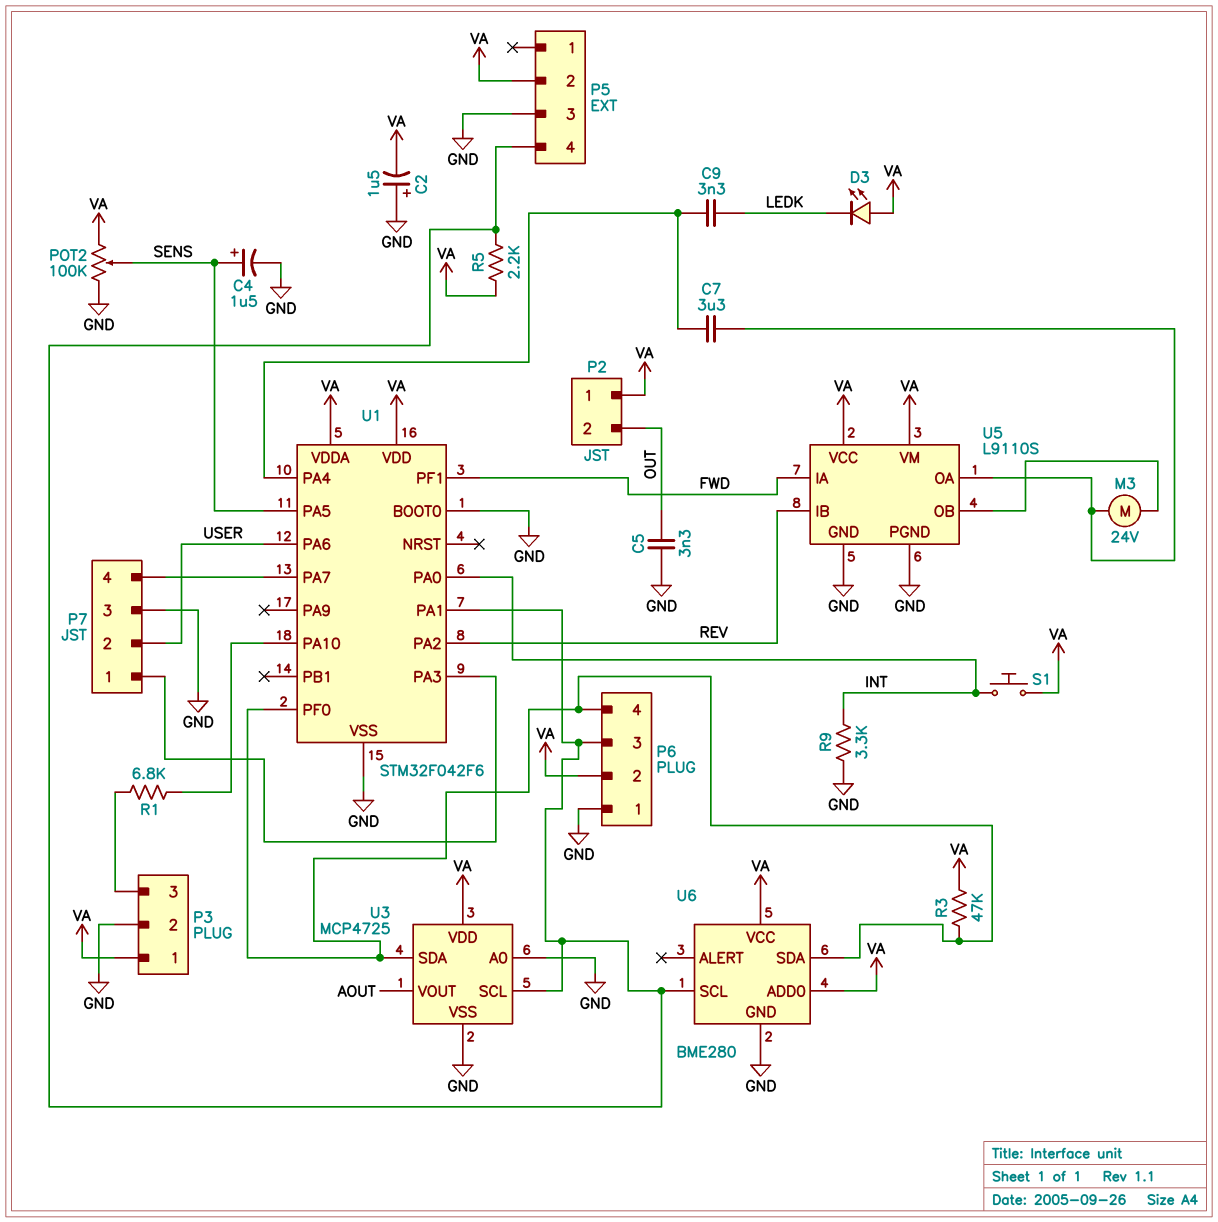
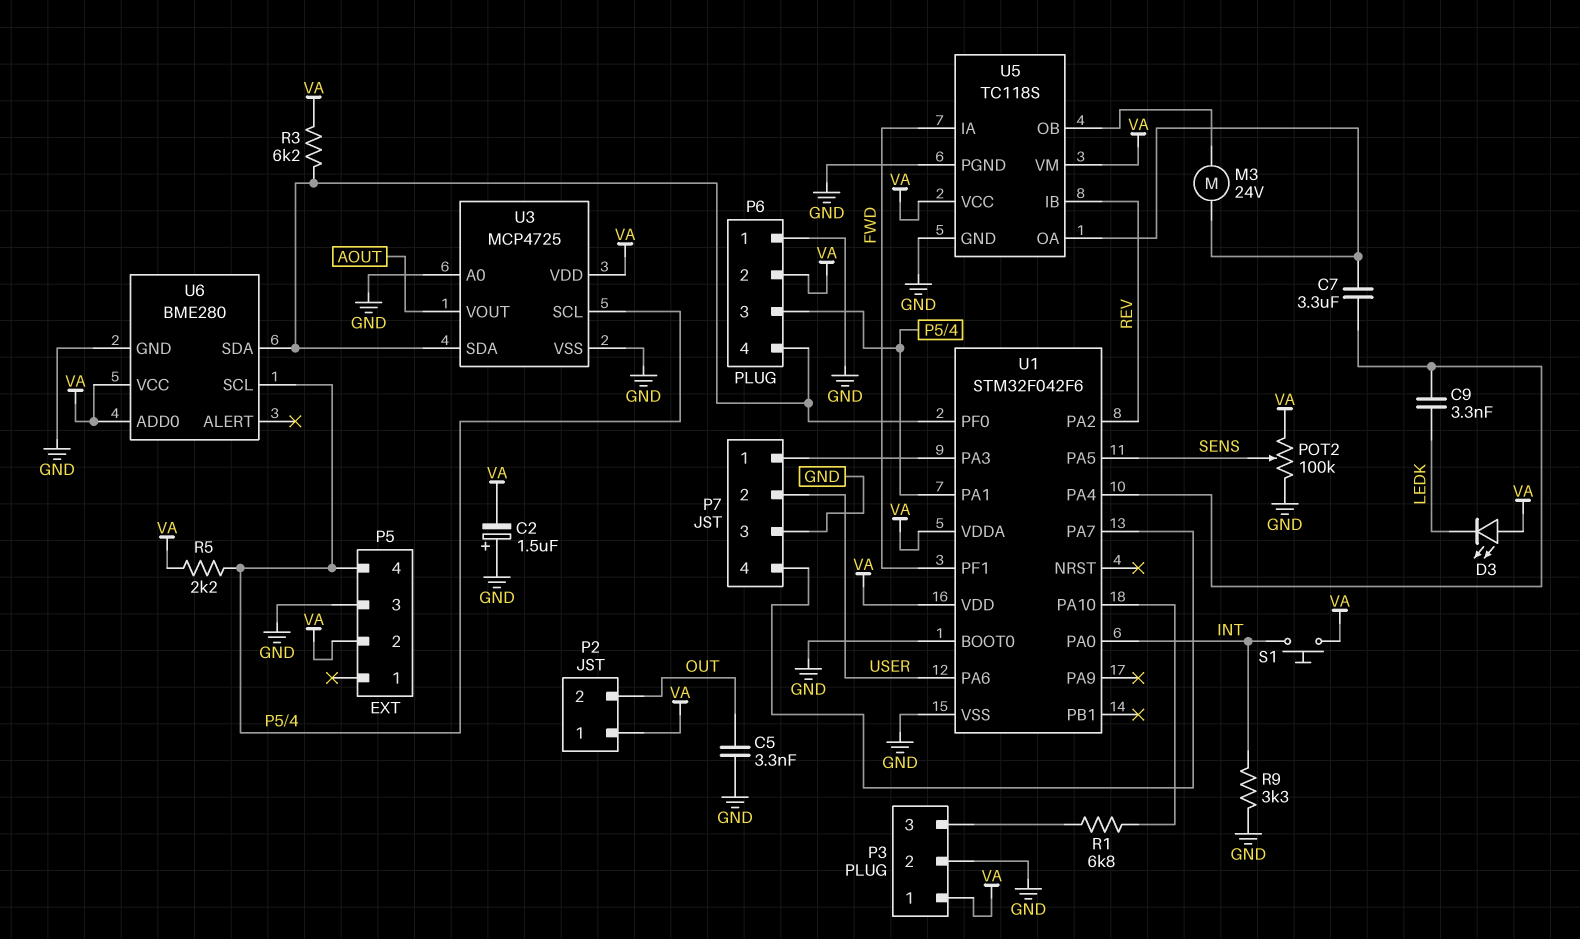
C4: 1.5uF (plus SENS, minus GND) -> none
R3: 47k (P6/4, VA) -> 6.2k (P6/4, VA)
U5: L9110S -> TC118S

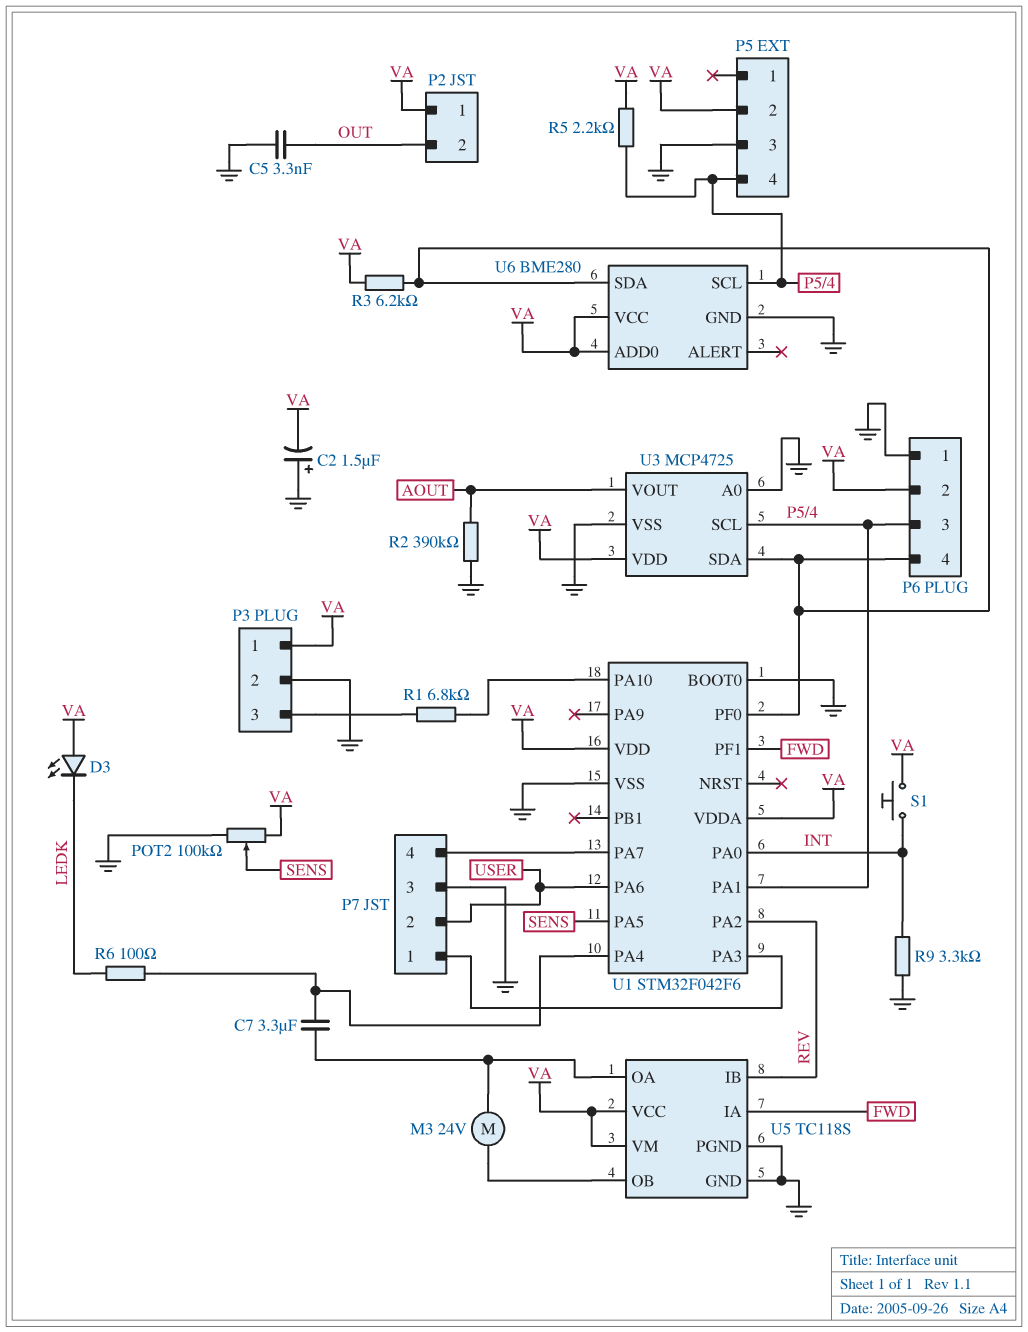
C9: 3.3nF (LEDK, U1/PA4) -> none
R2: none -> 390k (AOUT, GND)
R6: none -> 100 (LEDK, U1/PA4)

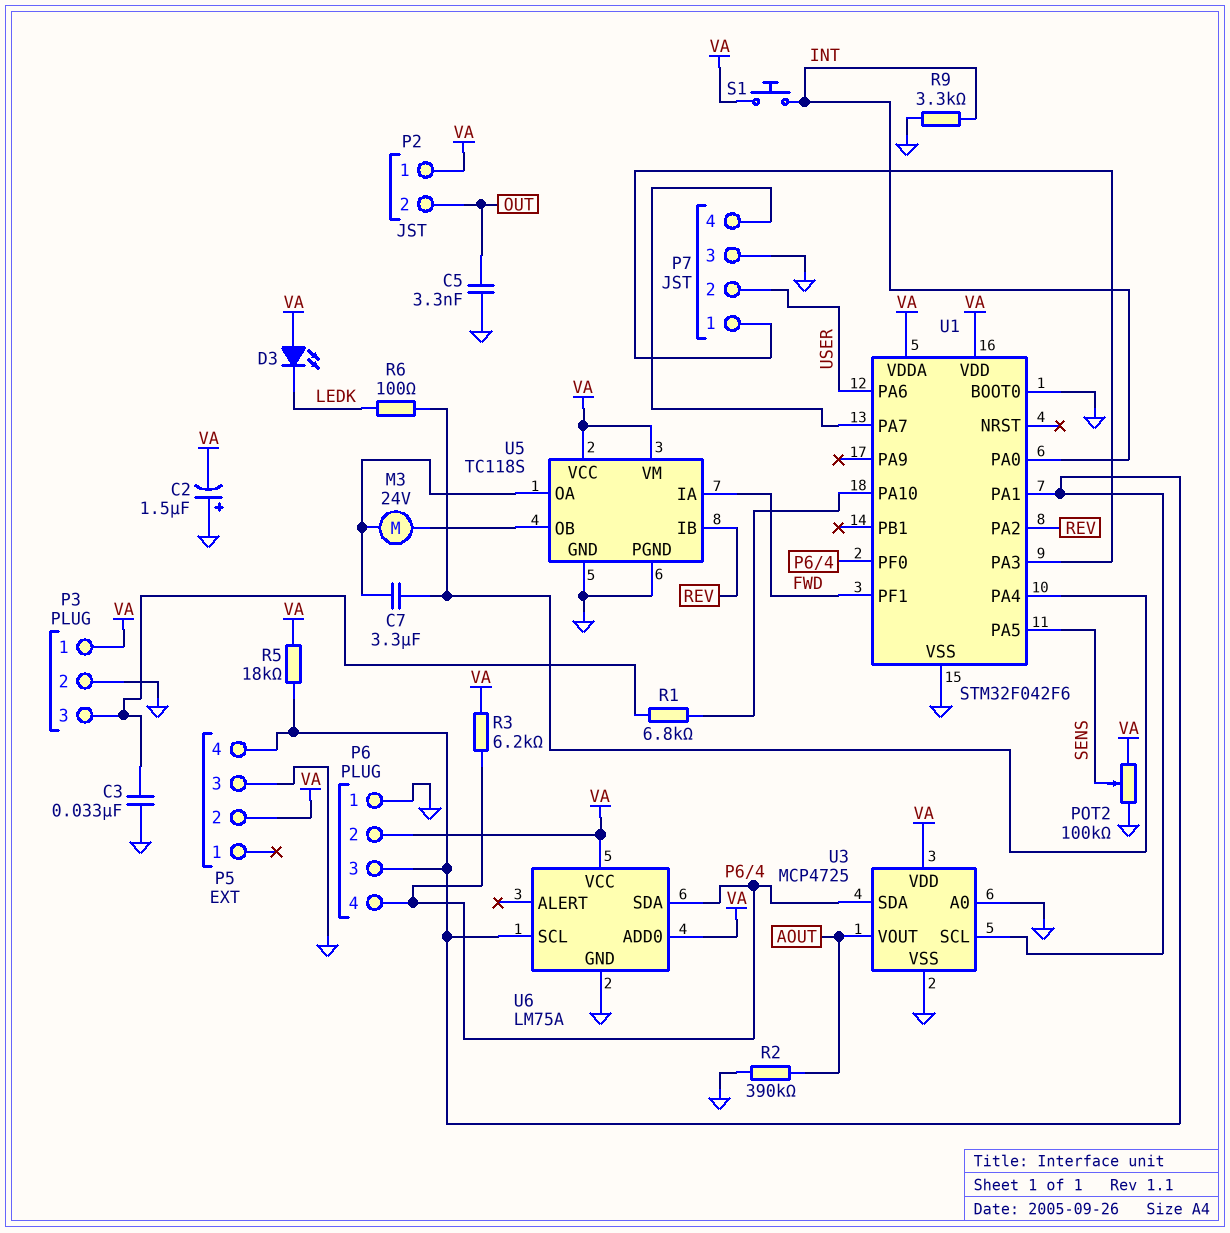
C3: none -> 33nF (GND, P3/3)
R5: 2.2k (P5/4, VA) -> 18k (P5/4, VA)
U6: BME280 -> LM75A

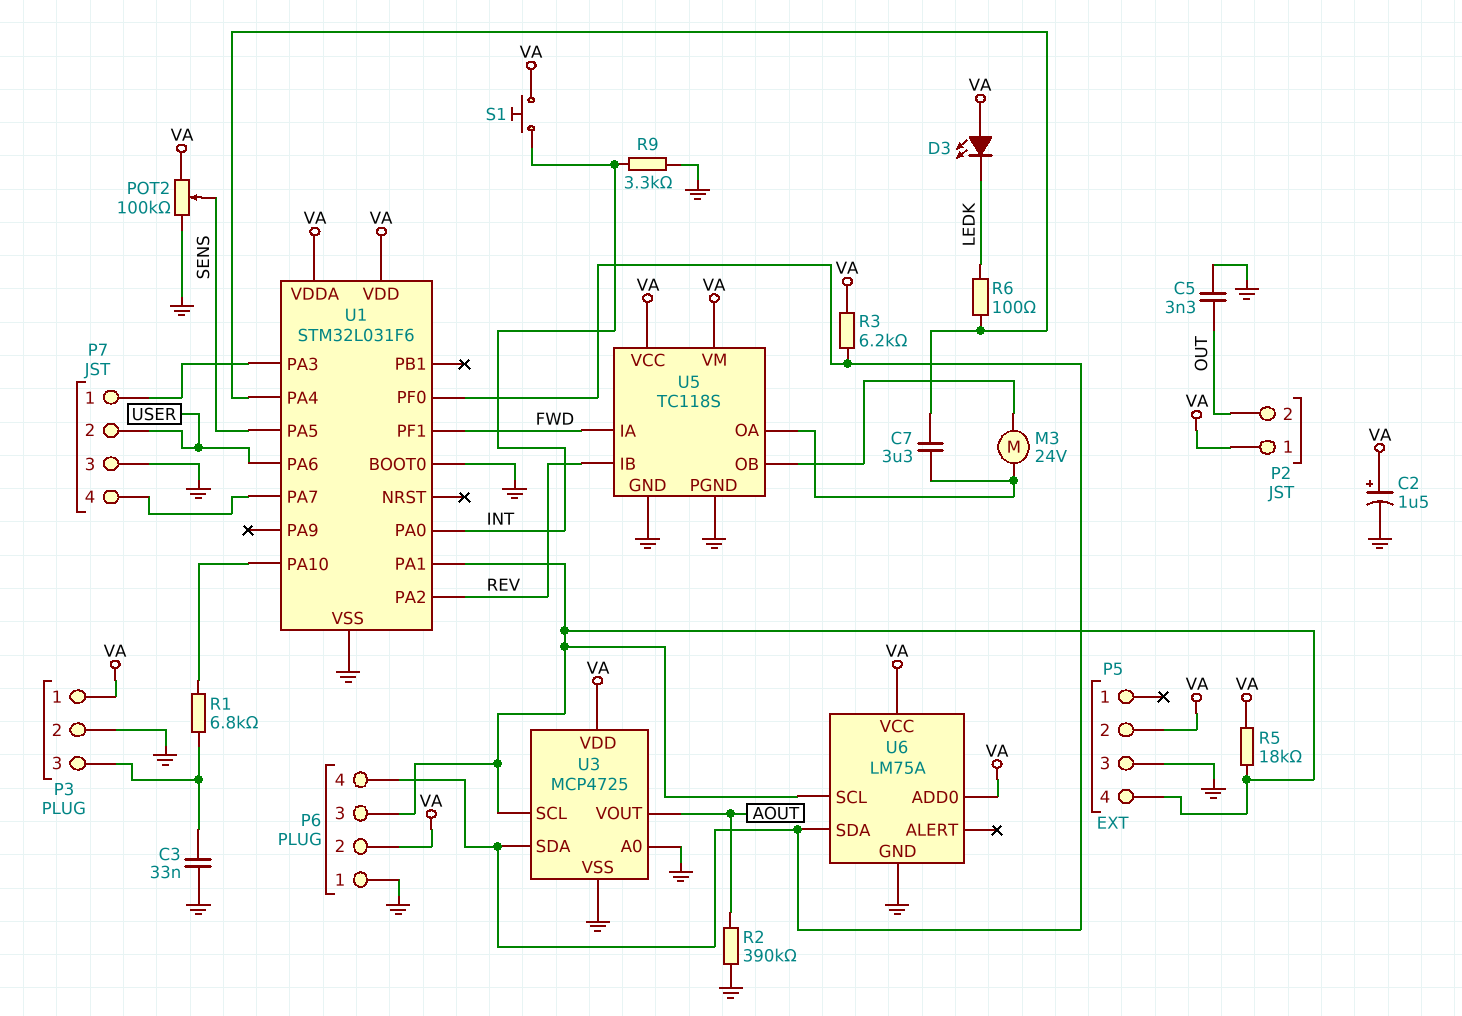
C2: 1.5uF (plus GND, minus VA) -> 1.5uF (plus VA, minus GND)
U1: STM32F042F6 -> STM32L031F6

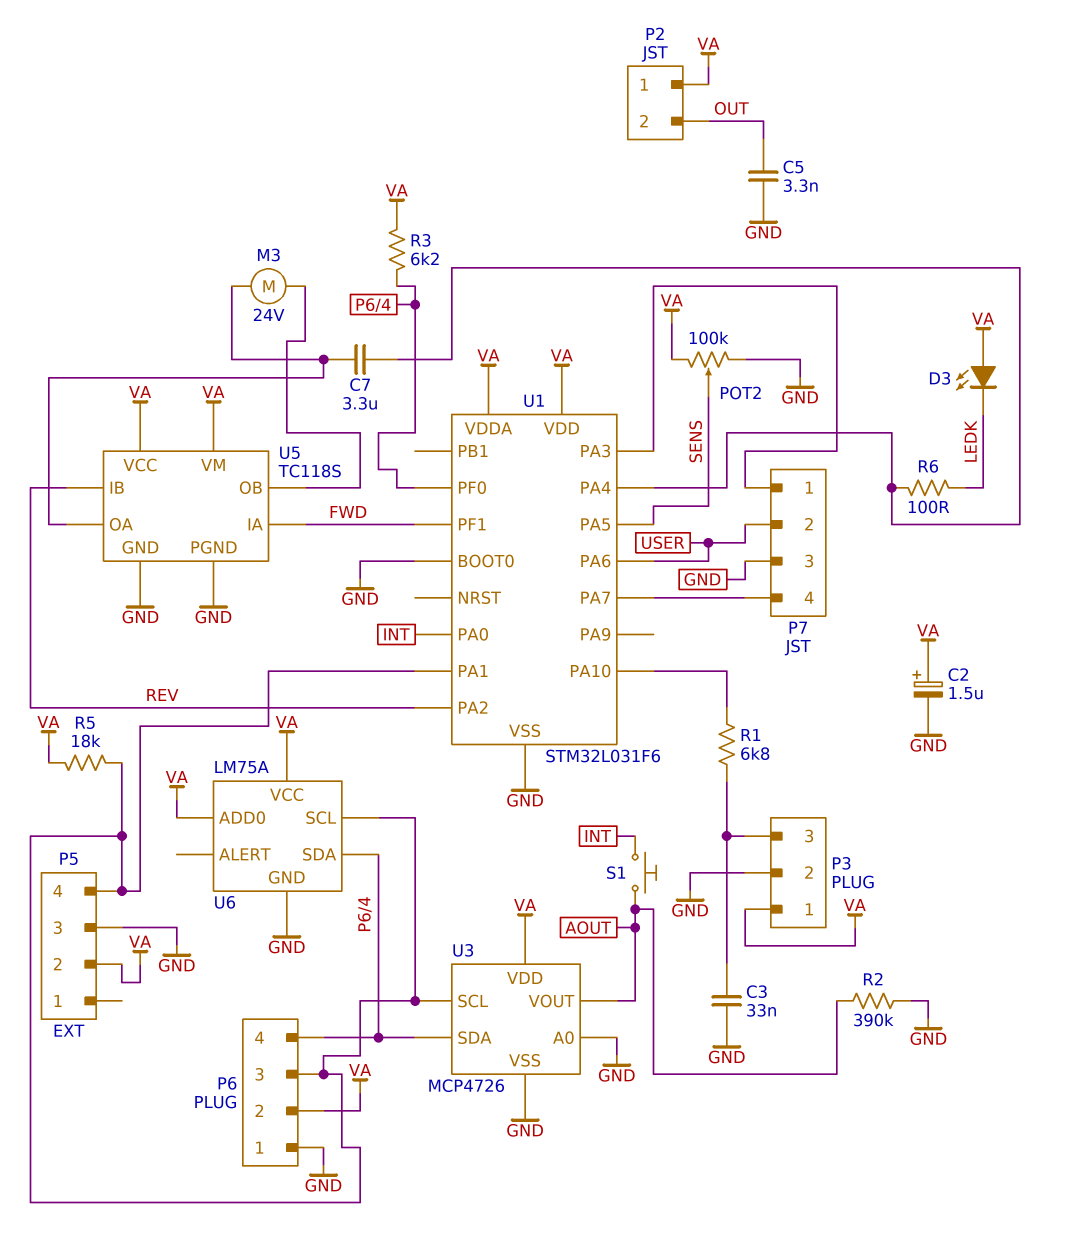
R9: 3.3k (GND, INT) -> none
S1: button (INT, VA) -> button (AOUT, INT)
U3: MCP4725 -> MCP4726

